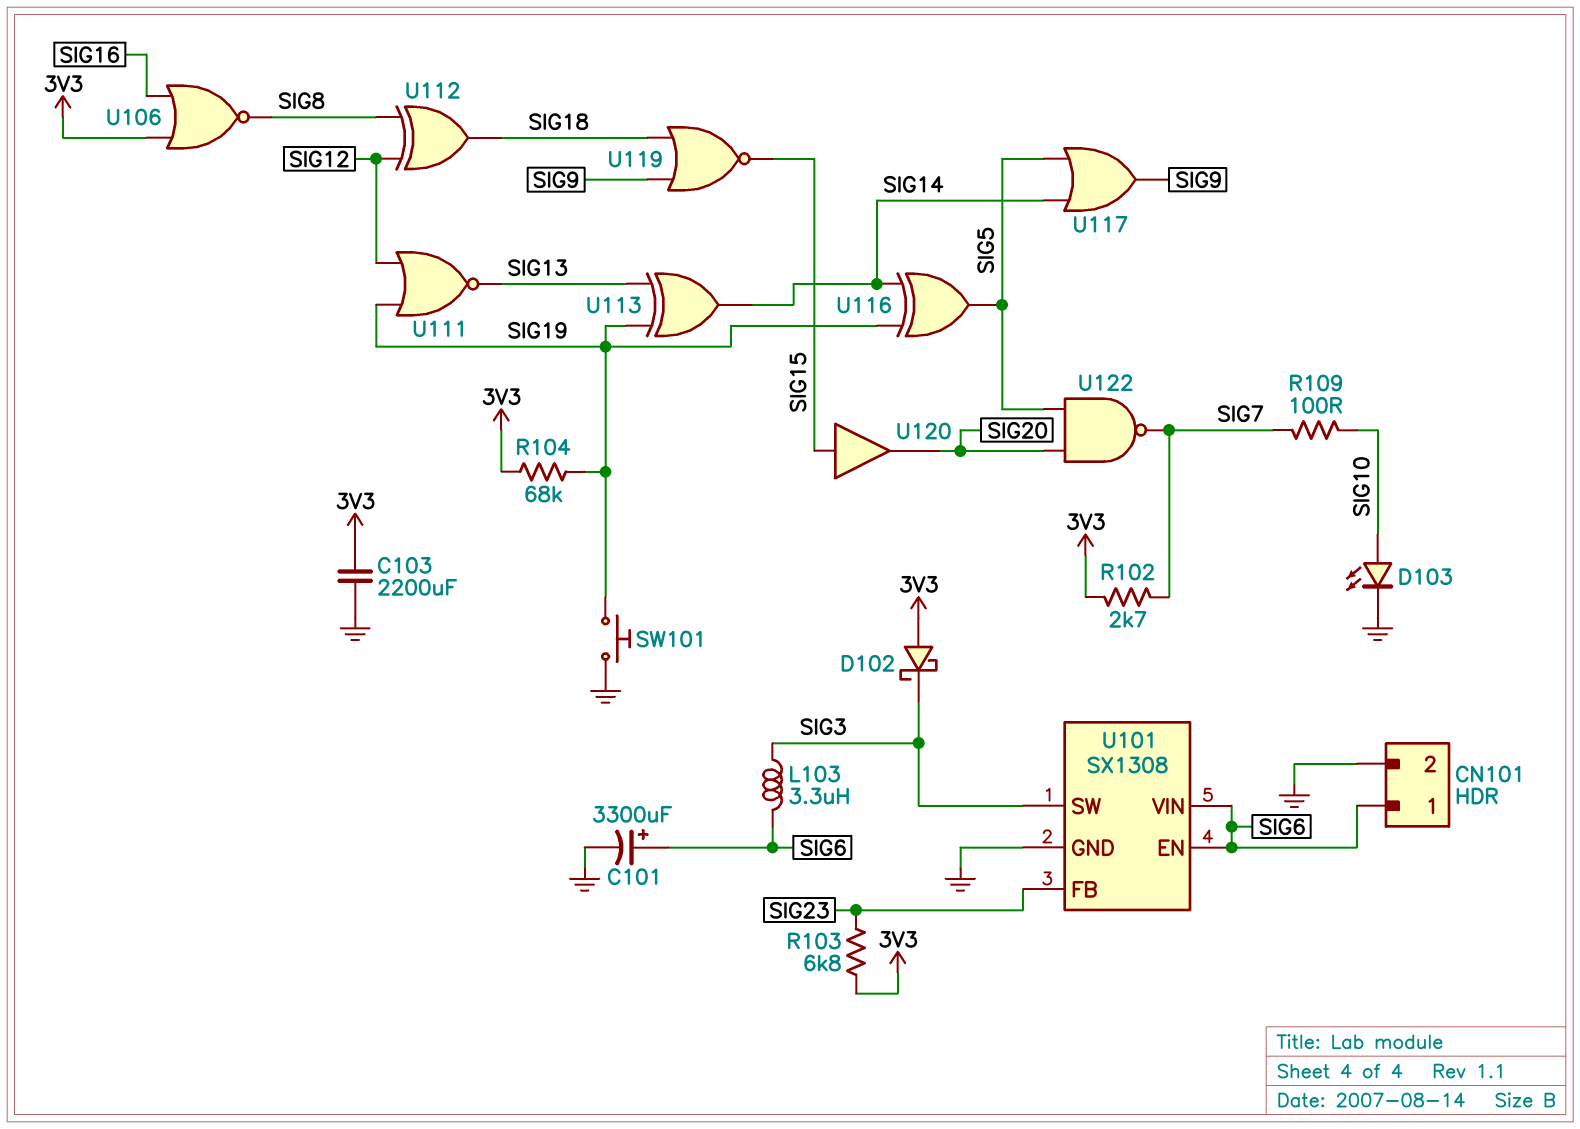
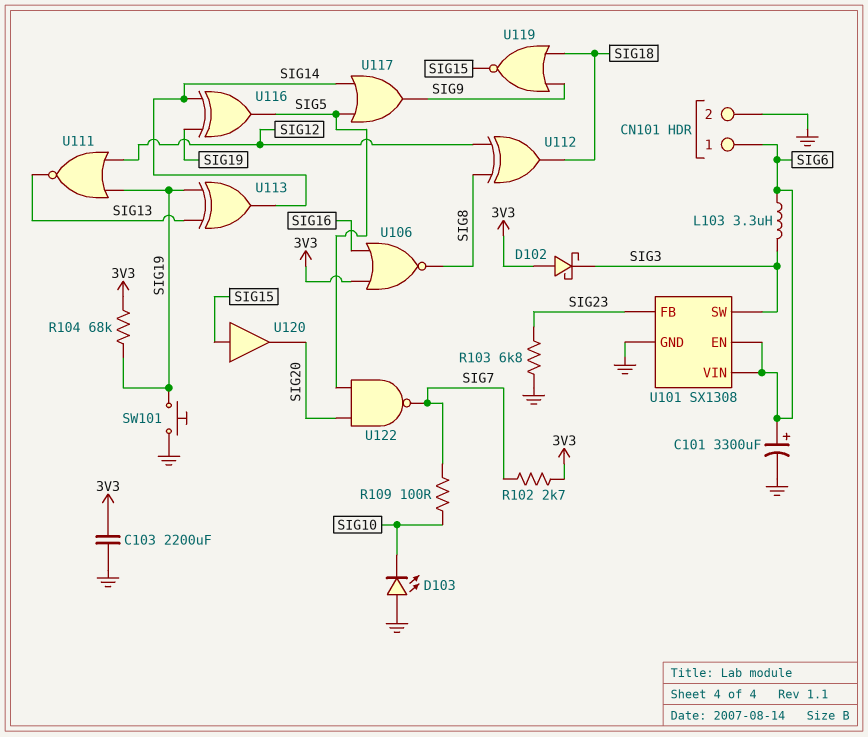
D103: LED (A SIG10, K GND) -> LED (A GND, K SIG10)
R103: 6.8k (3V3, SIG23) -> 6.8k (GND, SIG23)

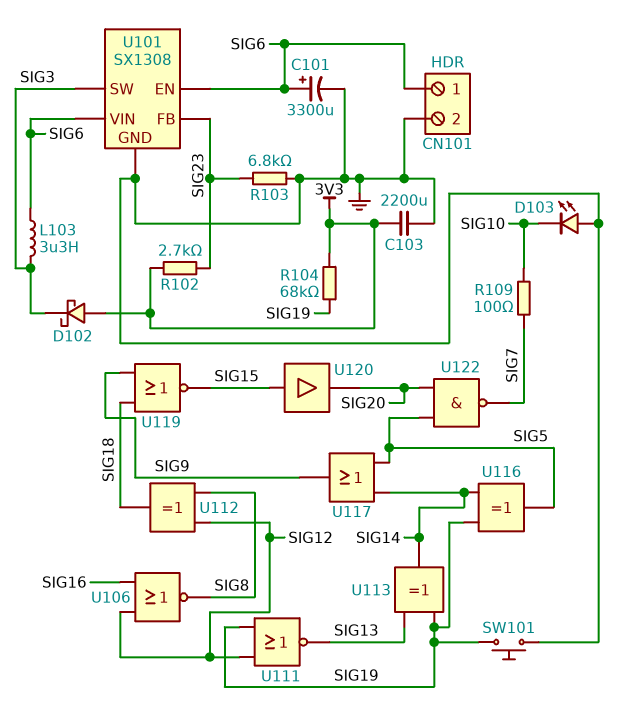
R102: 2.7k (3V3, SIG7) -> 2.7k (3V3, SIG23)
U106: NOR (in 3V3, in SIG16, out SIG8) -> NOR (in SIG12, in SIG16, out SIG8)

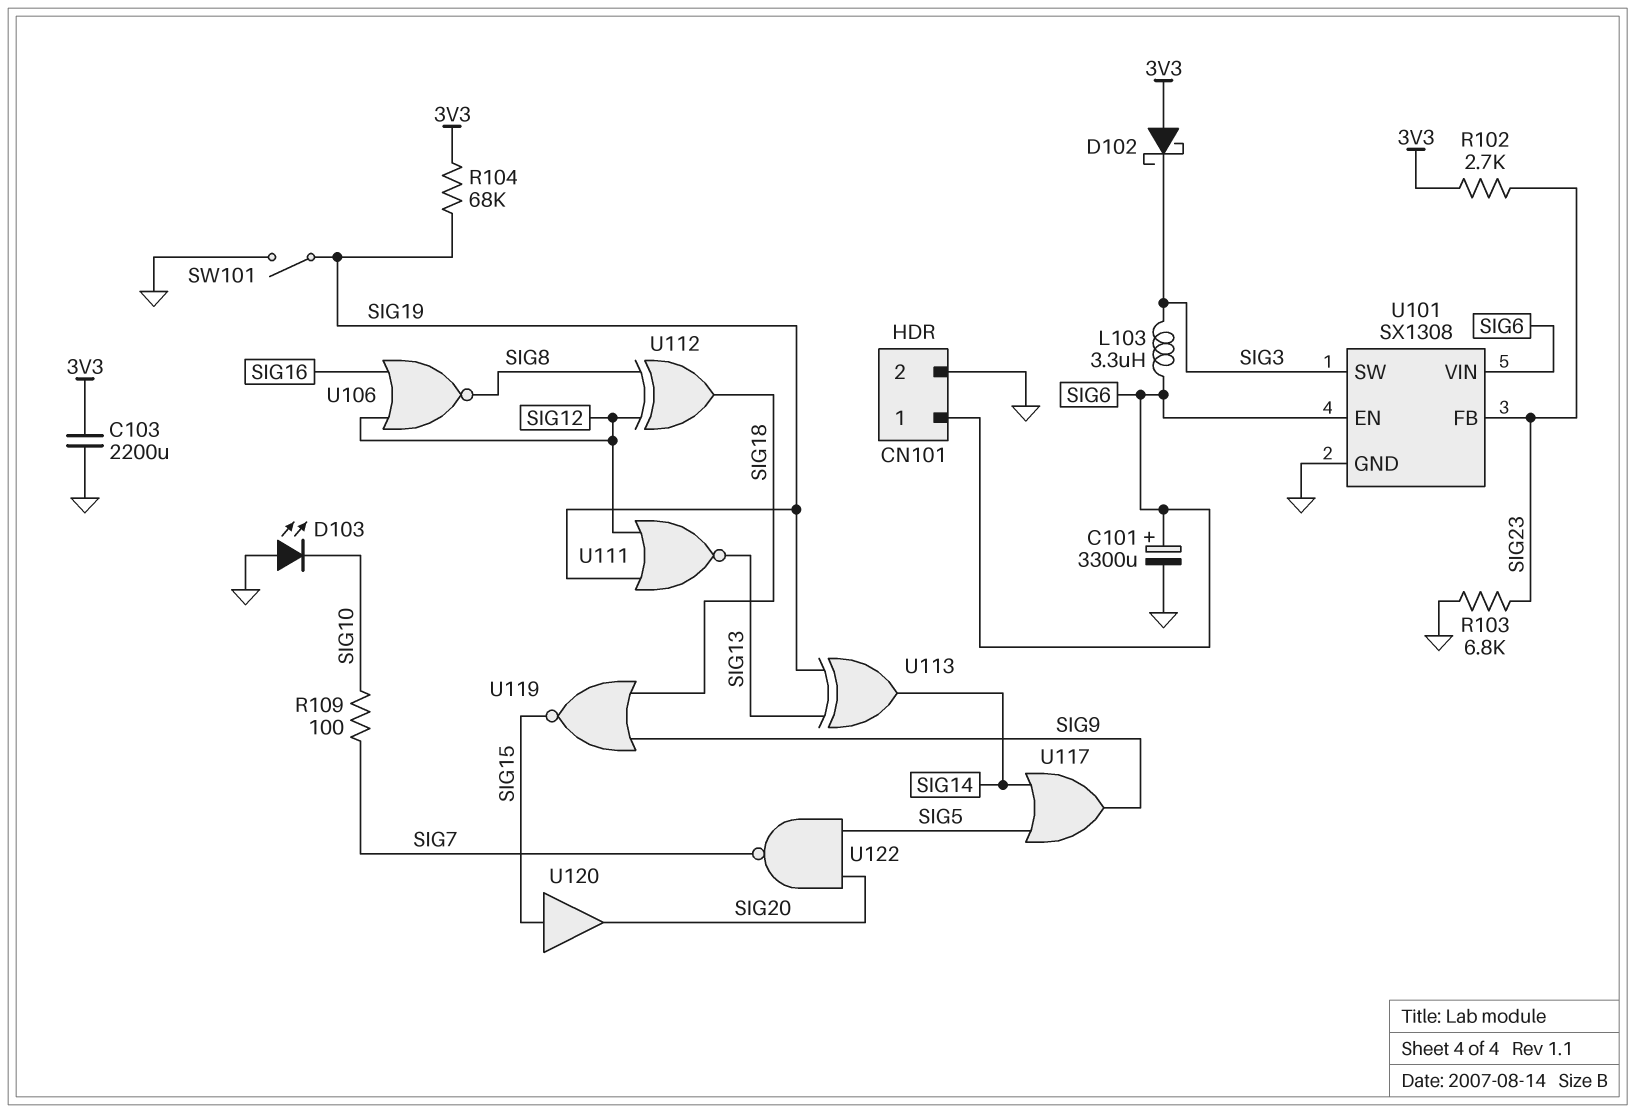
SW101: button (GND, SIG19) -> switch (GND, SIG19)
U116: XOR (in SIG14, in SIG19, out SIG5) -> none

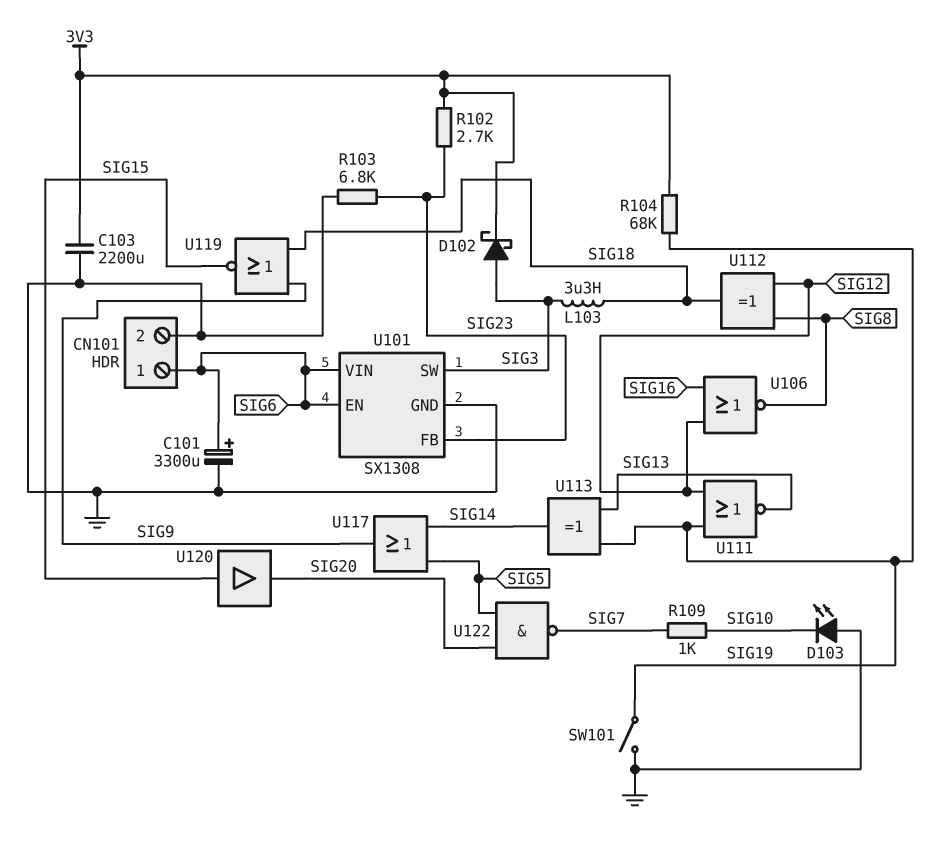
D102: schottky (A 3V3, K SIG3) -> schottky (A SIG3, K 3V3)
L103: 3.3uH (SIG3, SIG6) -> 3.3uH (SIG3, SIG18)
R109: 100 (SIG7, SIG10) -> 1k (SIG7, SIG10)

